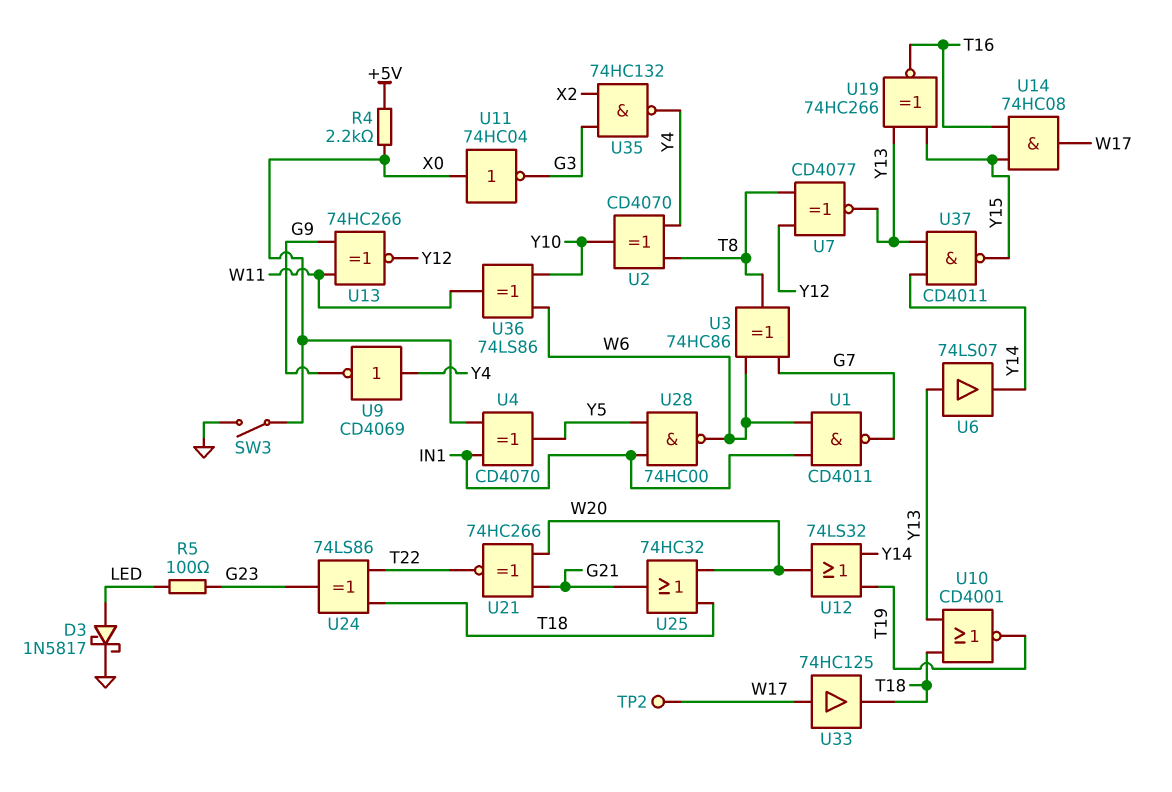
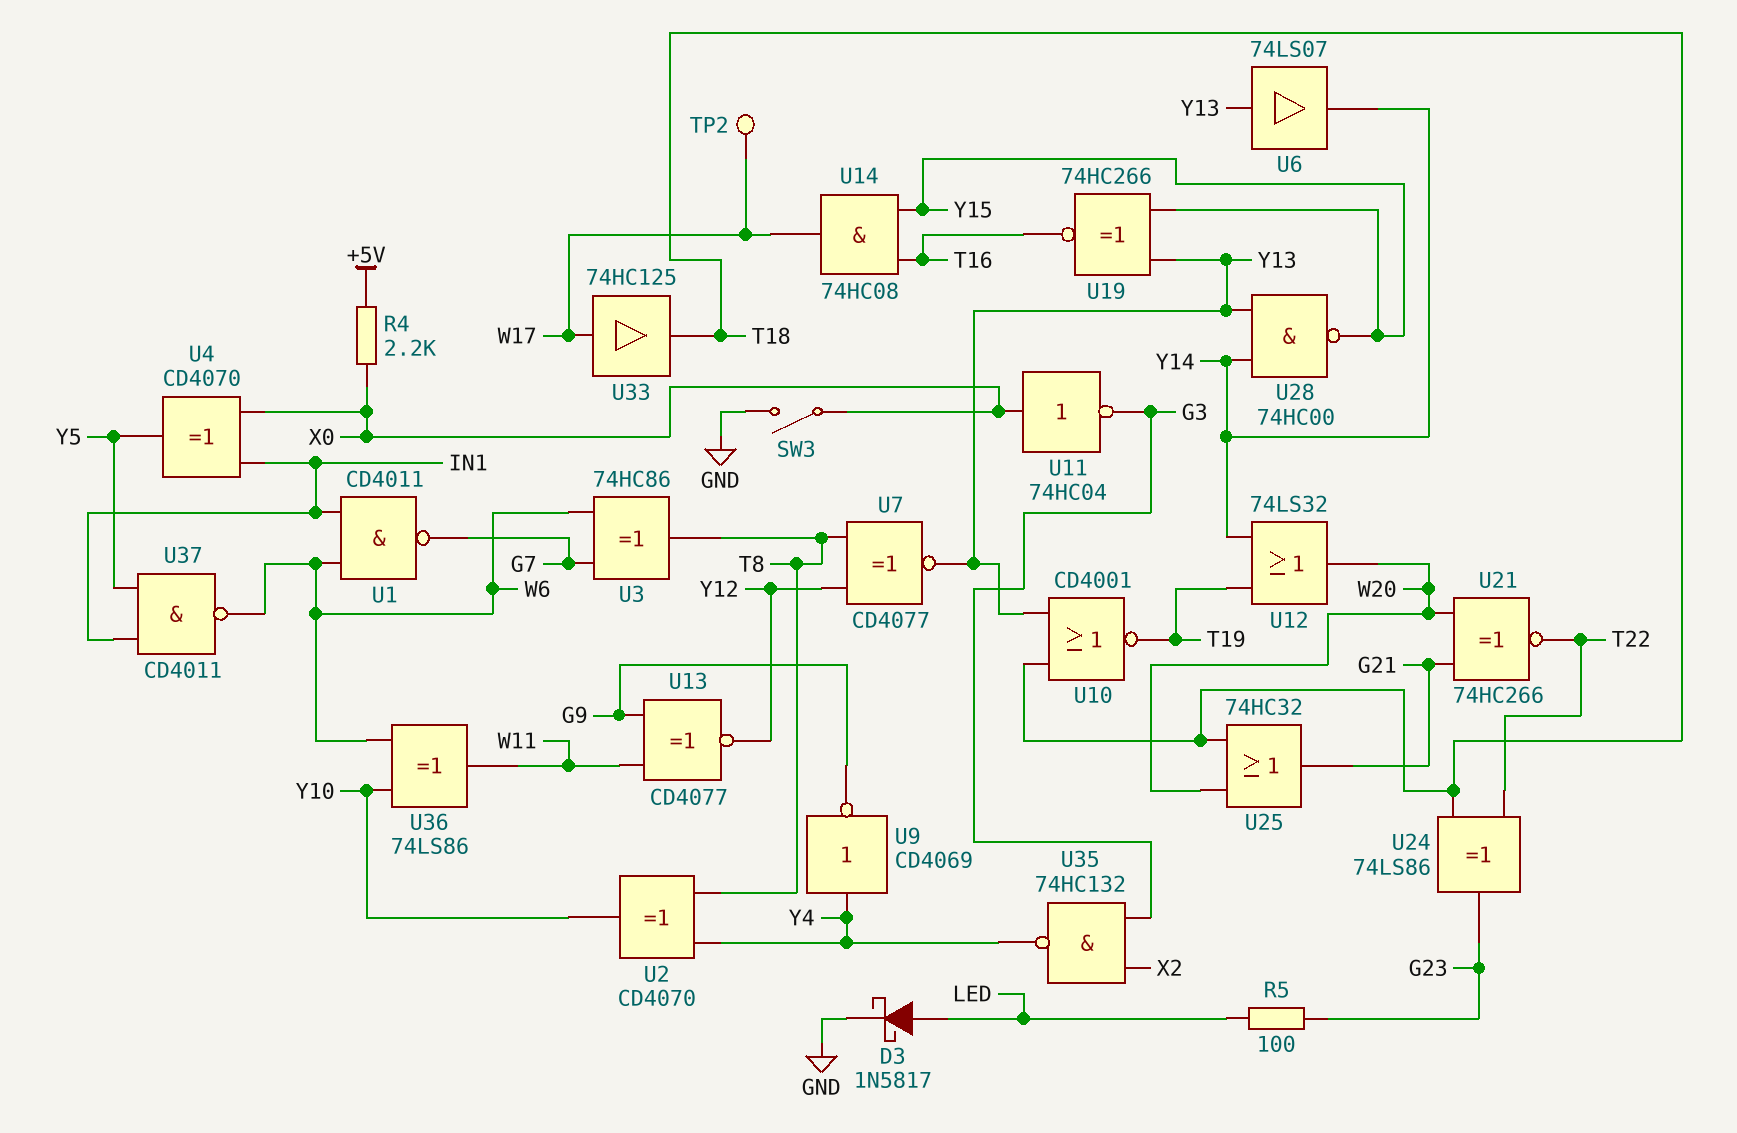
U13: XNOR 74HC266 (in G9, in W11, out Y12) -> XNOR CD4077 (in G9, in W11, out Y12)
U28: NAND 74HC00 (in IN1, in Y5, out W6) -> NAND 74HC00 (in Y13, in Y14, out Y15)
U37: NAND CD4011 (in Y13, in Y14, out Y15) -> NAND CD4011 (in IN1, in Y5, out W6)

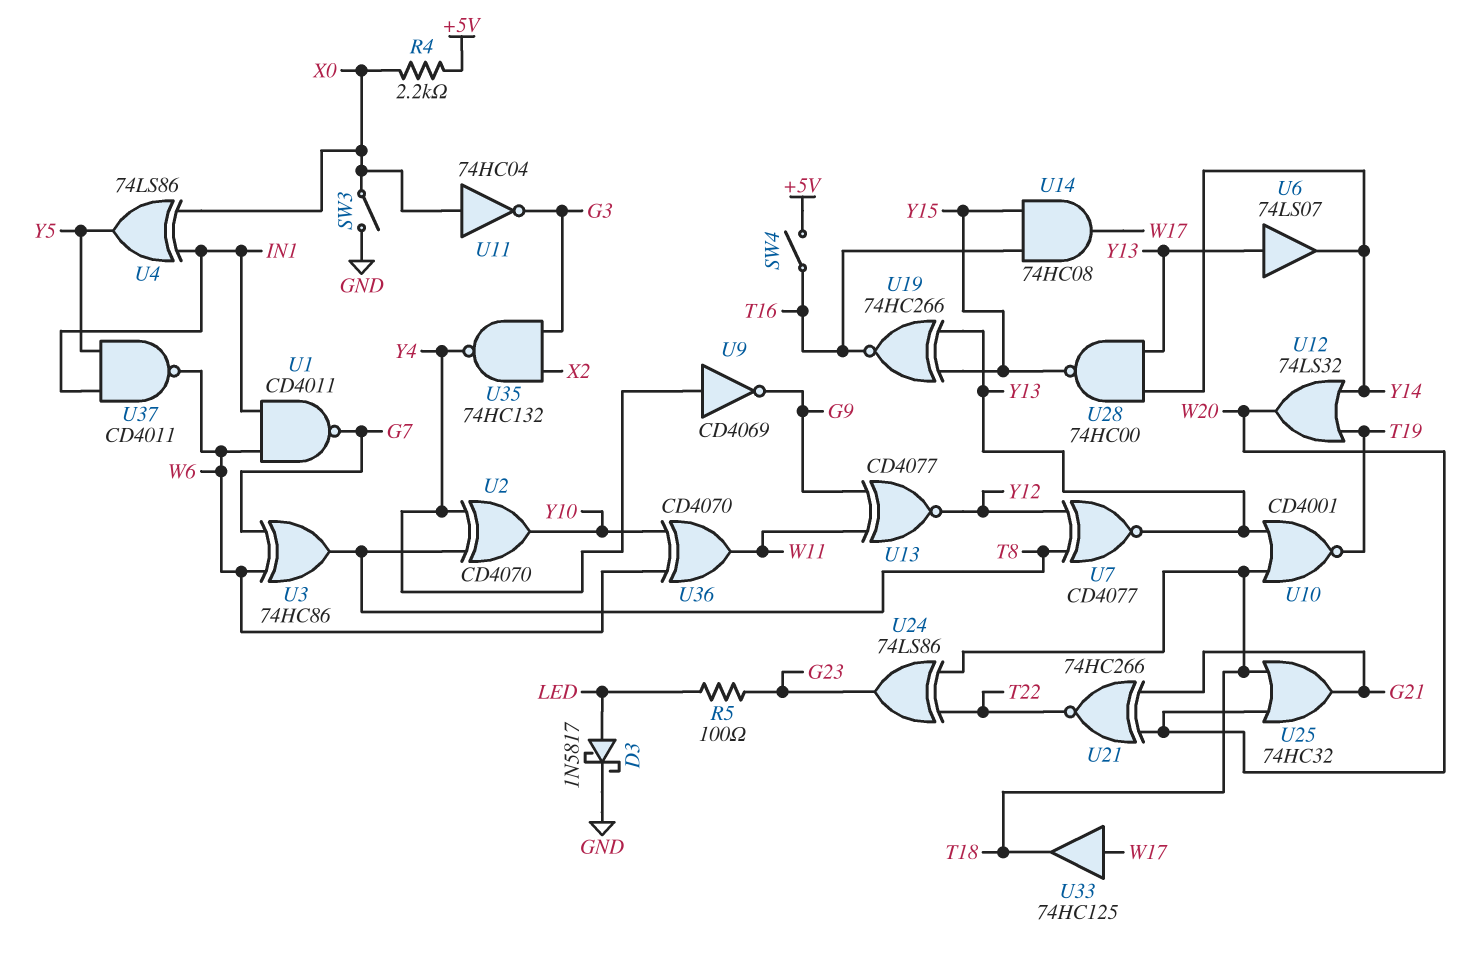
SW4: none -> switch (+5V, T16)
TP2: test point (W17) -> none
U4: XOR CD4070 (in IN1, in X0, out Y5) -> XOR 74LS86 (in IN1, in X0, out Y5)
U36: XOR 74LS86 (in W6, in Y10, out W11) -> XOR CD4070 (in W6, in Y10, out W11)

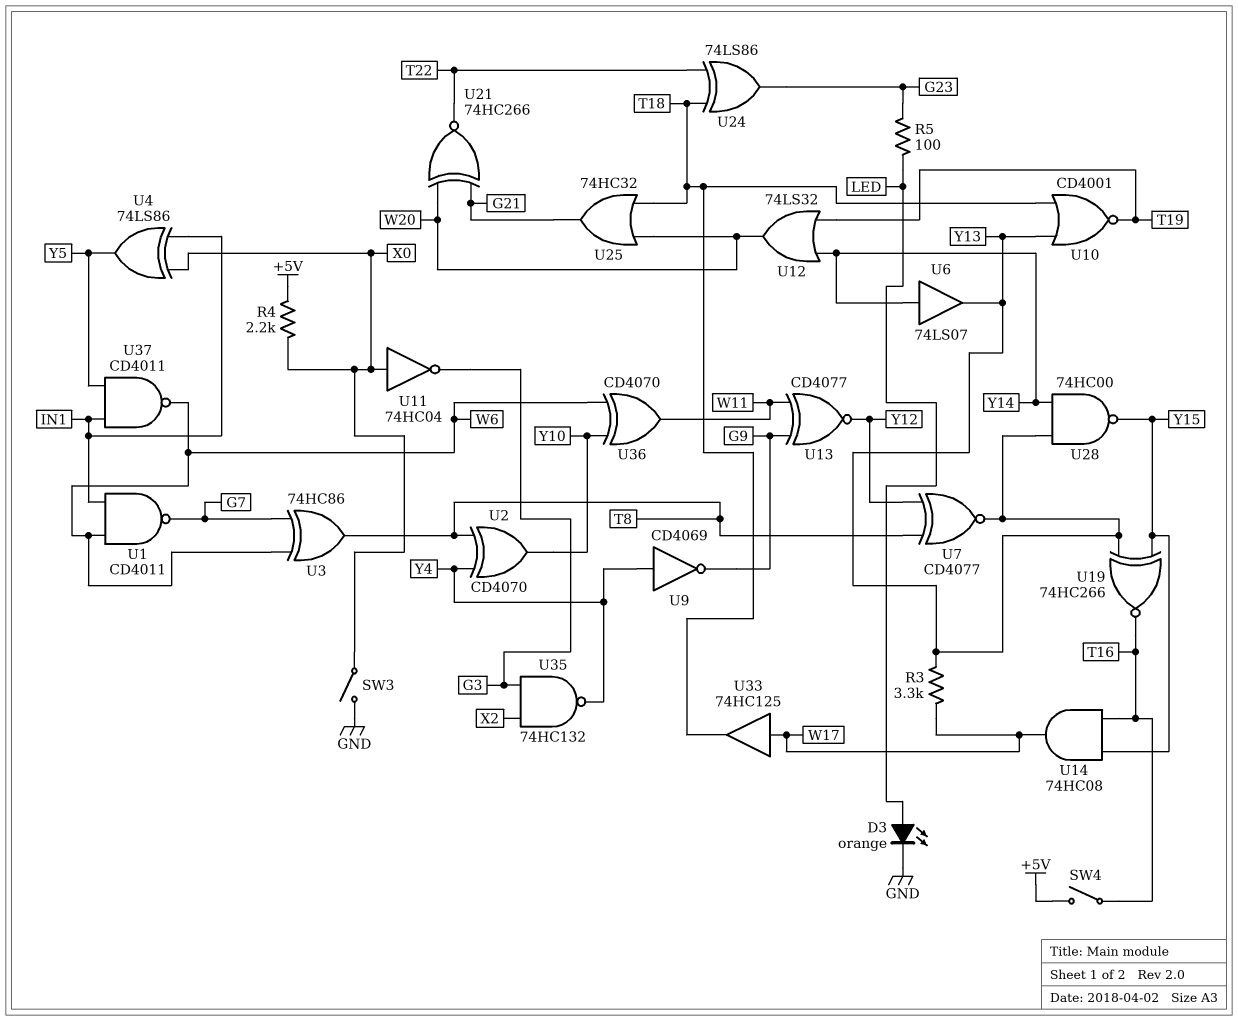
D3: schottky 1N5817 (A LED, K GND) -> LED orange (A LED, K GND)
R3: none -> 3.3k (W17, Y13)
U6: buffer 74LS07 (in Y13, out Y14) -> buffer 74LS07 (in Y14, out Y13)

